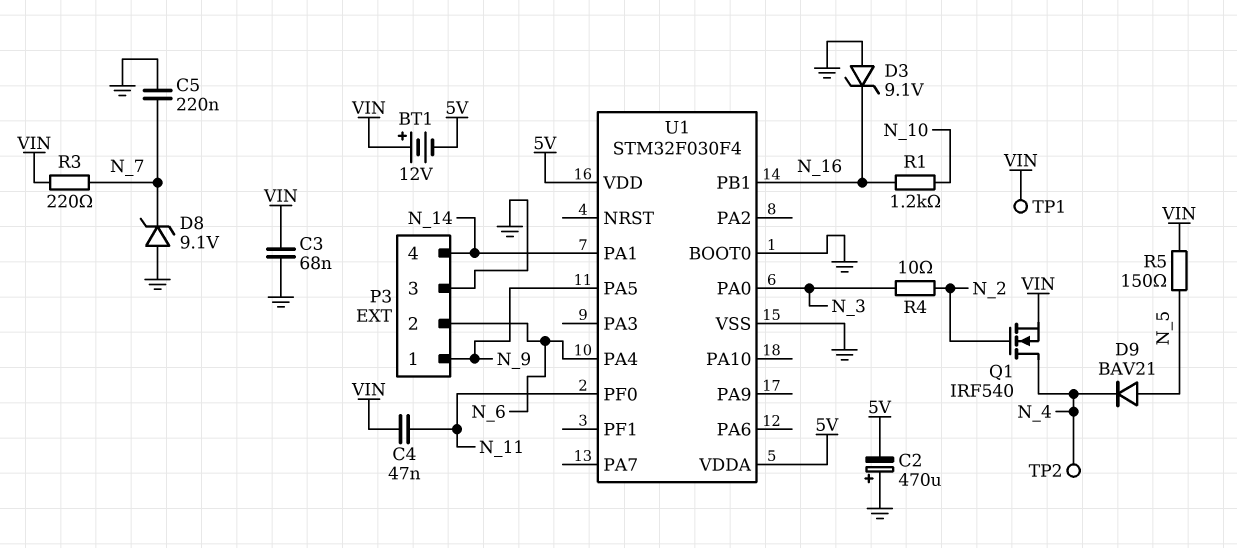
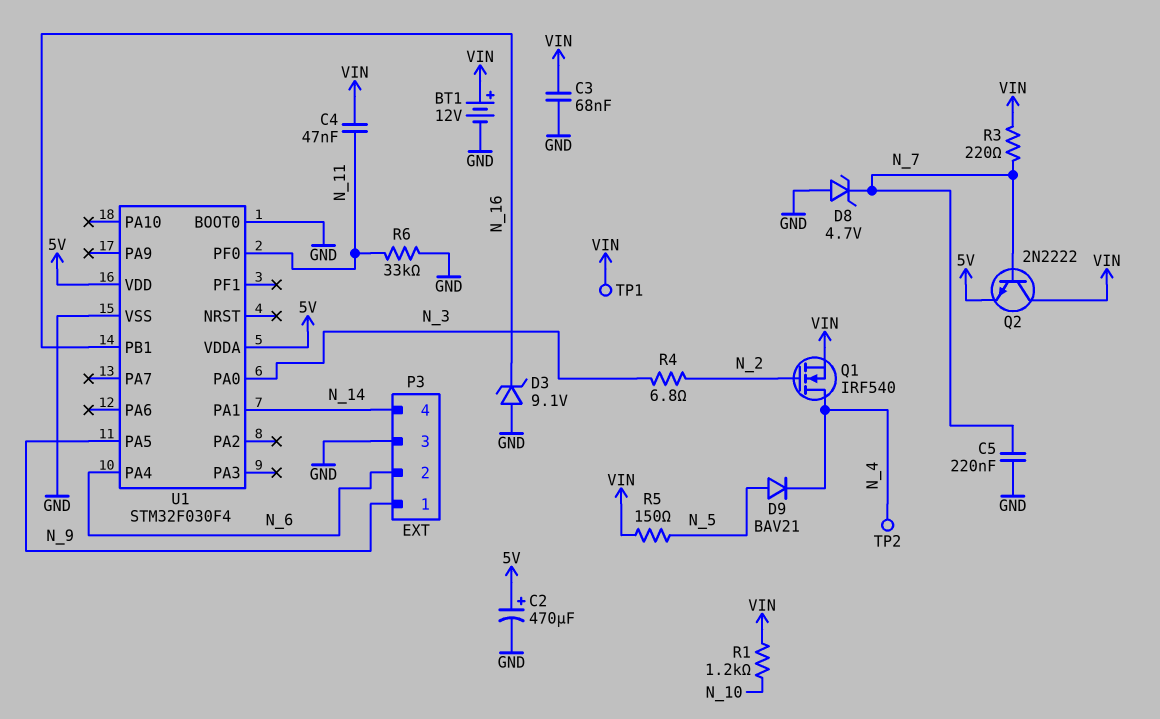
BT1: 12V (plus VIN, minus 5V) -> 12V (plus VIN, minus GND)
C2: 470uF (plus GND, minus 5V) -> 470uF (plus 5V, minus GND)
D8: zener 9.1V (A GND, K N_7) -> zener 4.7V (A GND, K N_7)
Q2: none -> NPN 2N2222 (B N_7, C VIN, E 5V)
R1: 1.2k (N_10, N_16) -> 1.2k (N_10, VIN)
R4: 10 (N_2, N_3) -> 6.8 (N_2, N_3)
R6: none -> 33k (GND, N_11)

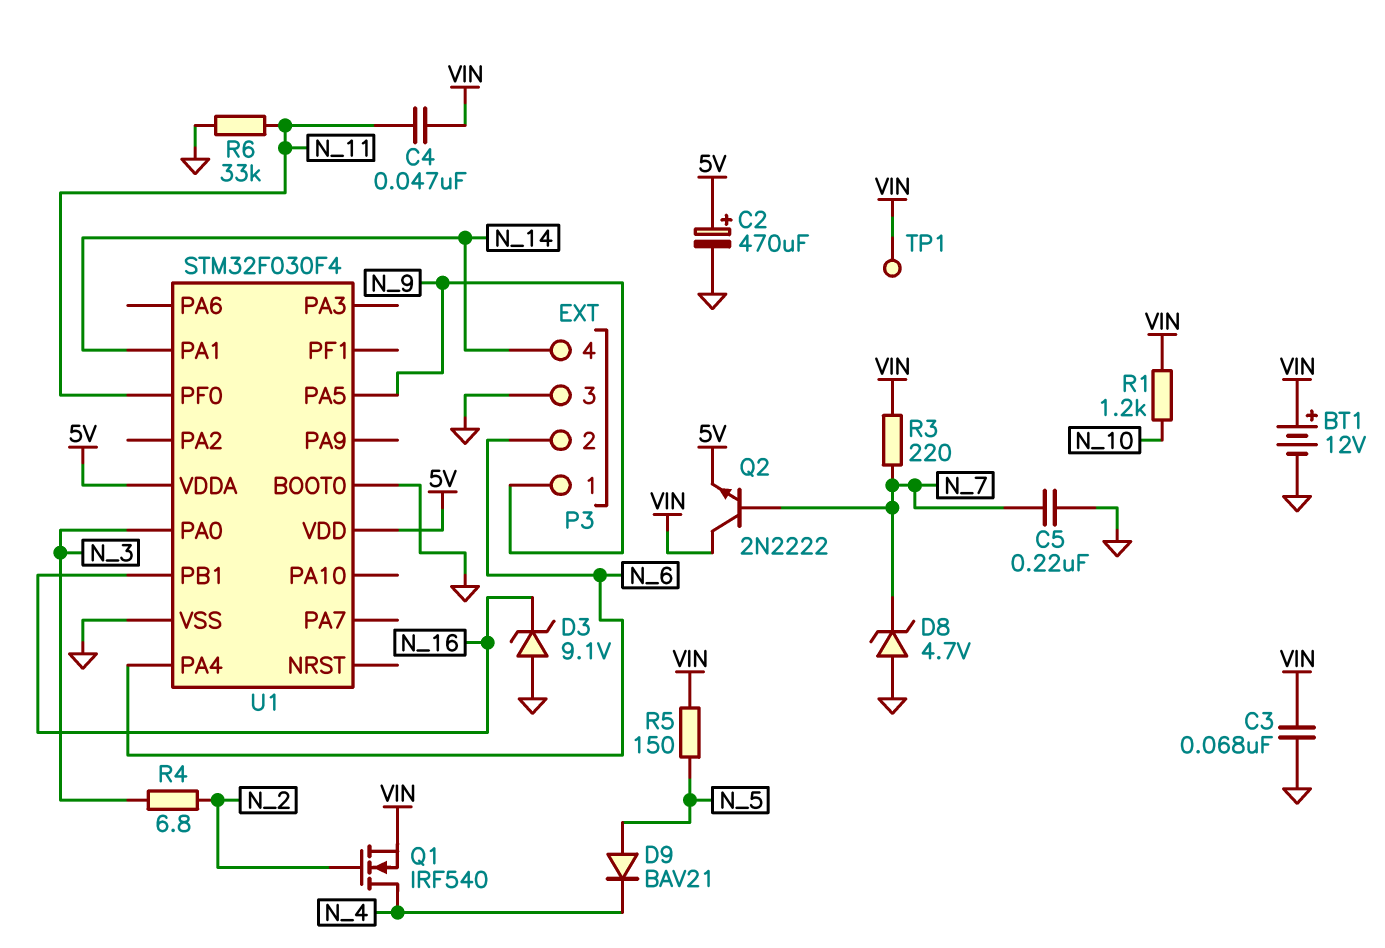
TP2: test point (N_4) -> none

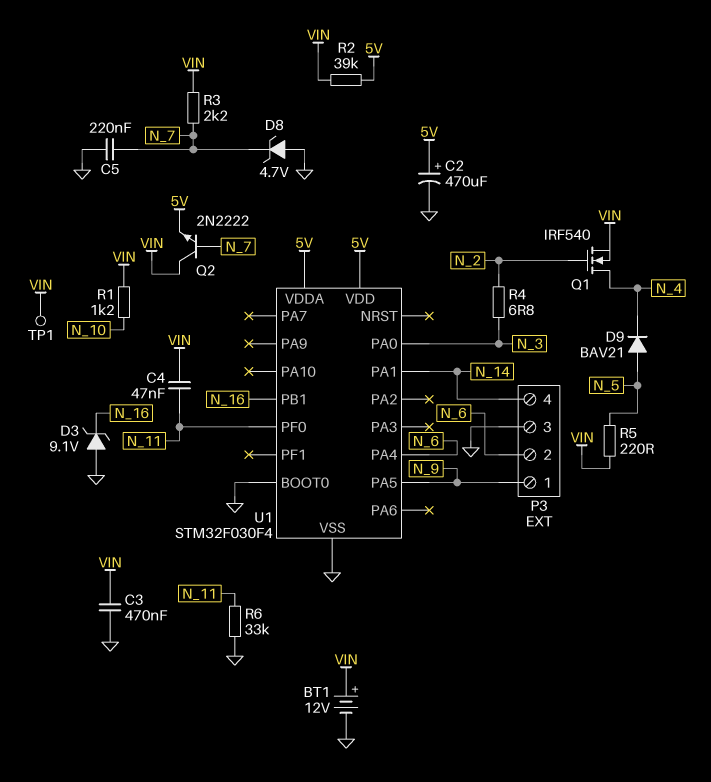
C3: 68nF (GND, VIN) -> 470nF (GND, VIN)
R2: none -> 39k (5V, VIN)
R3: 220 (N_7, VIN) -> 2.2k (N_7, VIN)
R5: 150 (N_5, VIN) -> 220 (N_5, VIN)

